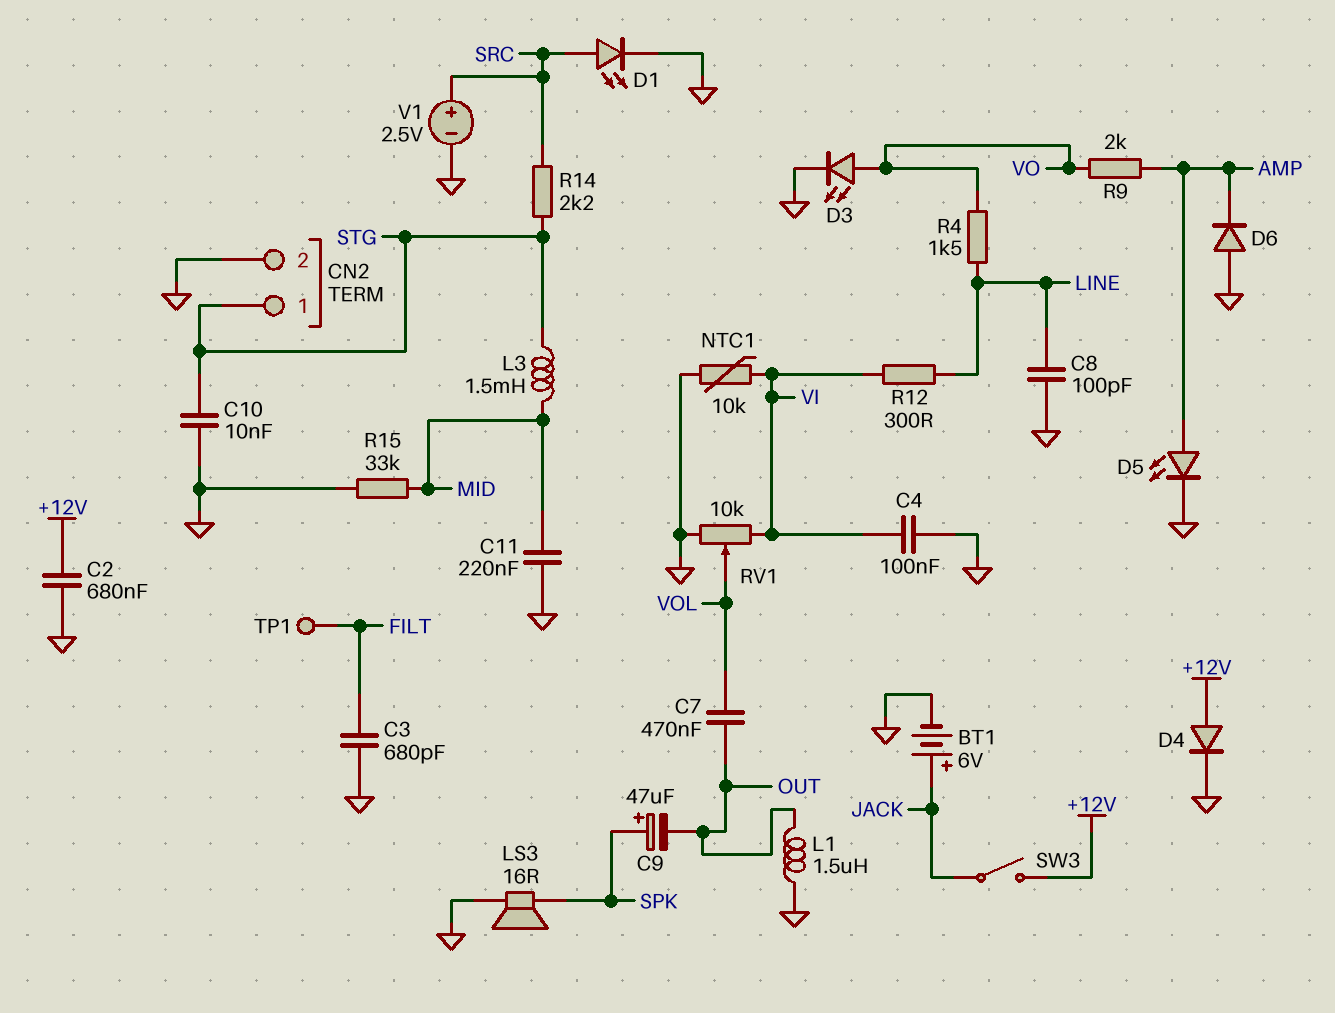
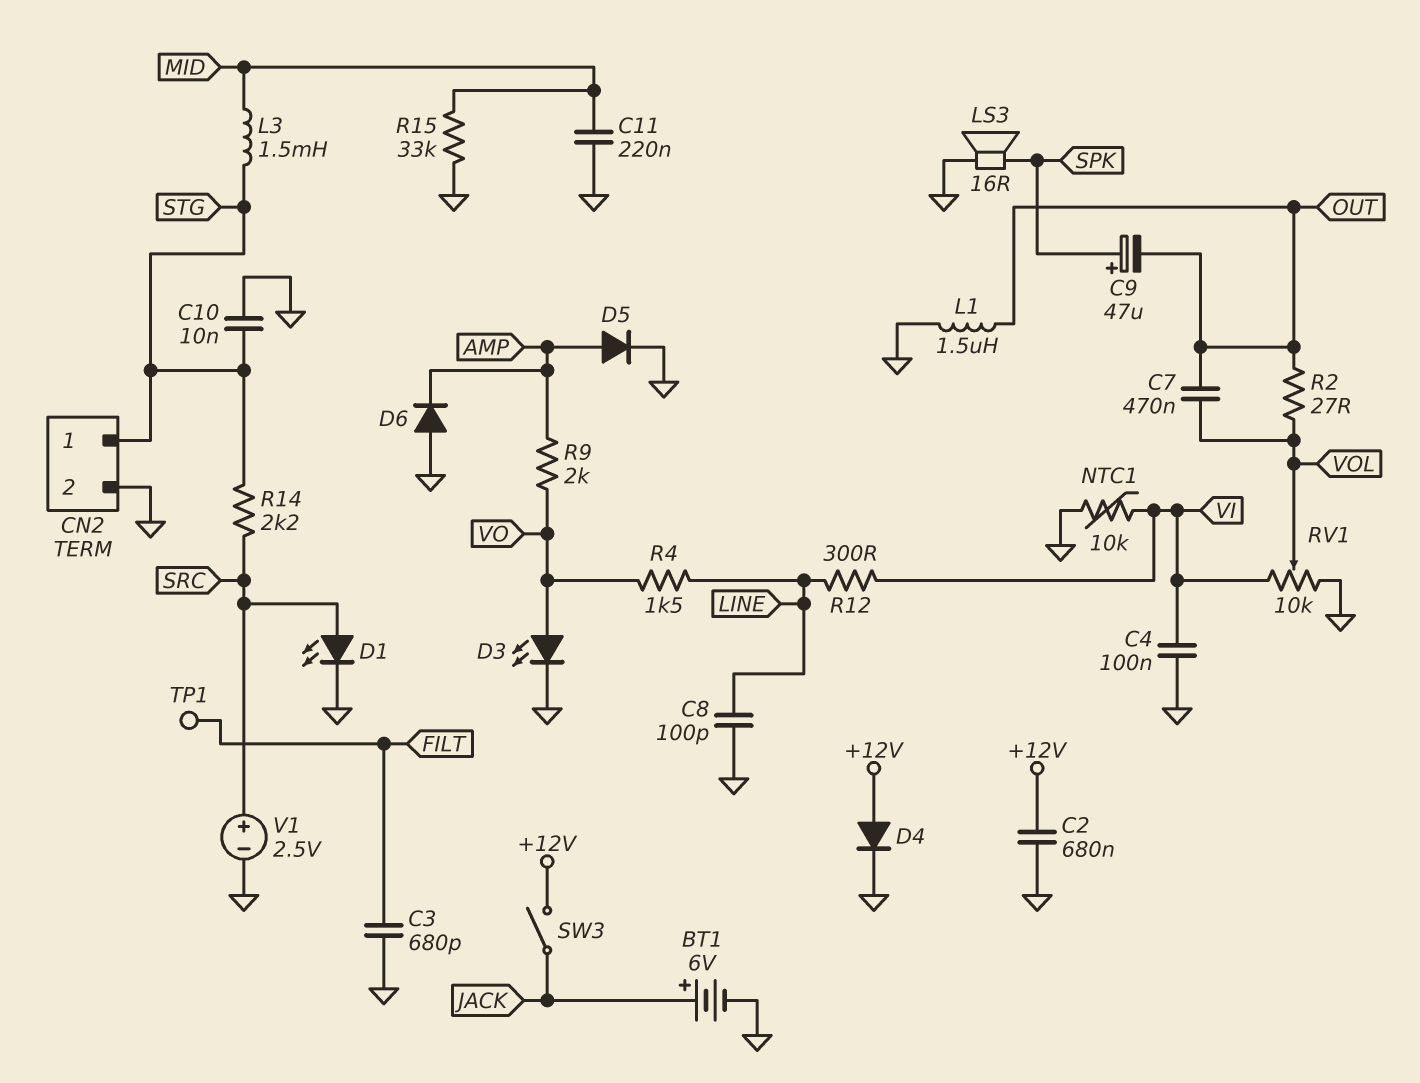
D5: LED (A AMP, K GND) -> diode (A AMP, K GND)
R2: none -> 27 (OUT, VOL)

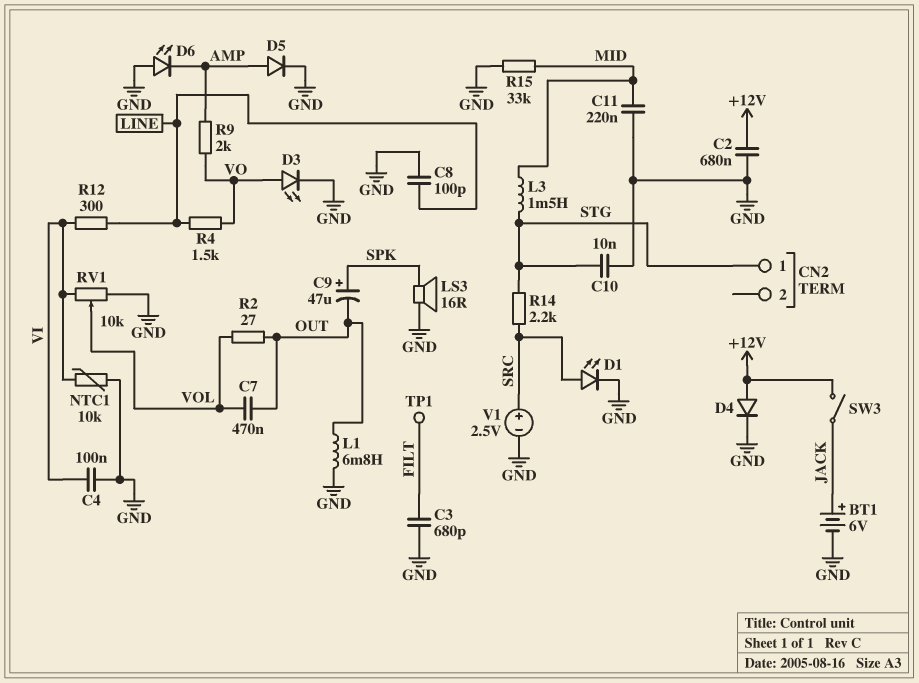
CN2 pin 2: GND -> none
D6: diode (A GND, K AMP) -> LED (A GND, K AMP)
L1: 1.5uH (GND, OUT) -> 6.8mH (GND, OUT)

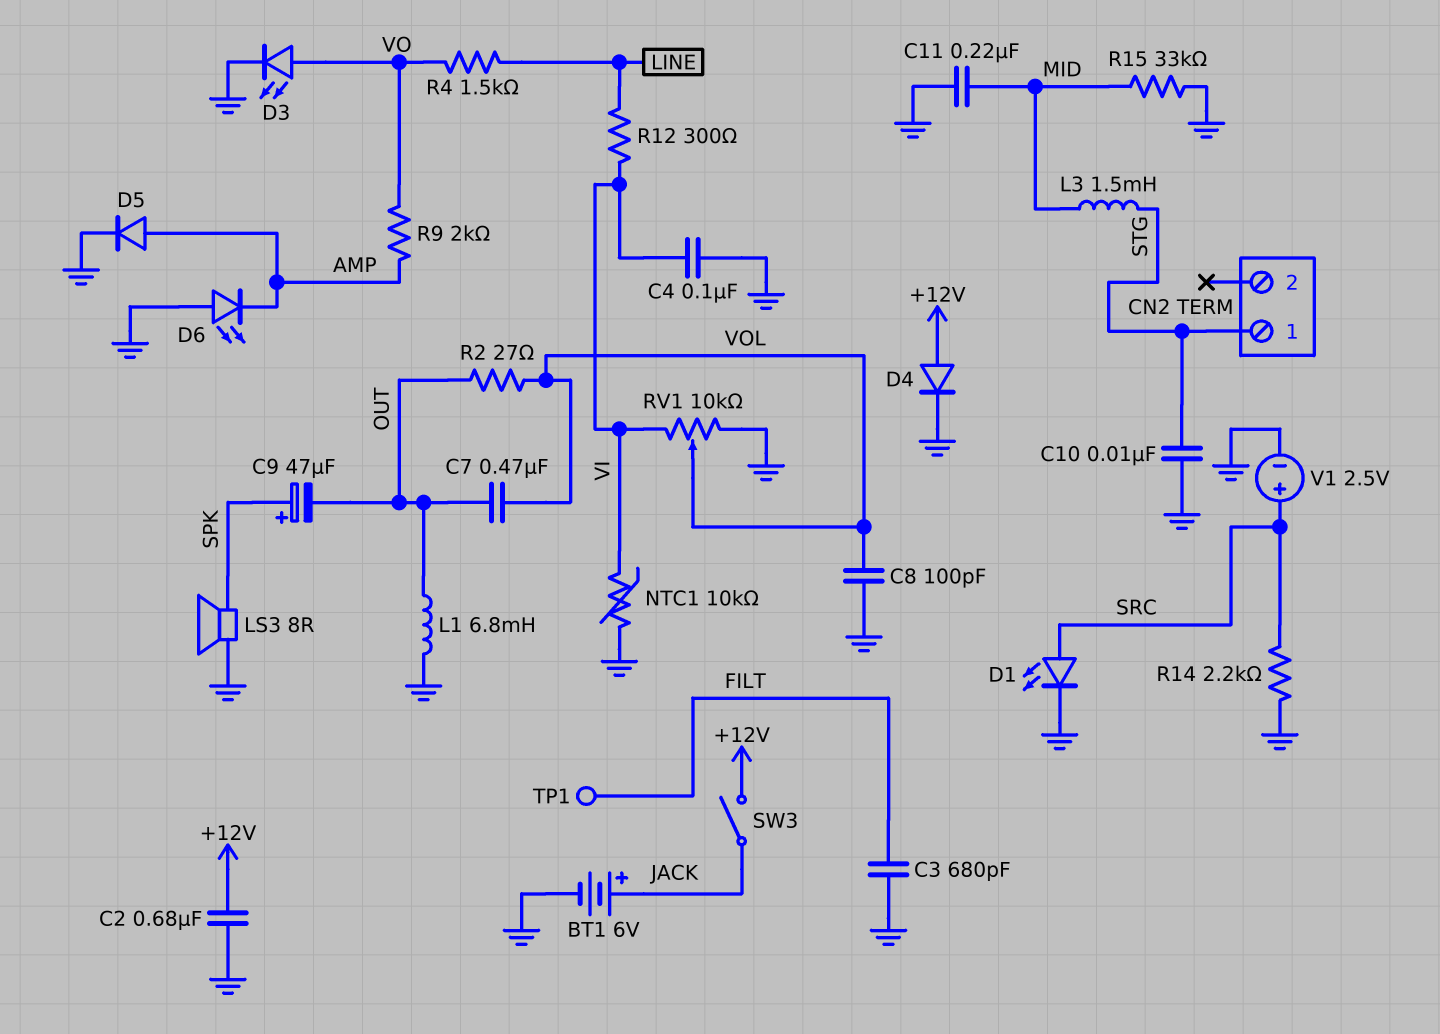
C8: 100pF (GND, LINE) -> 100pF (GND, VOL)
LS3: speaker 16R (GND, SPK) -> speaker 8R (GND, SPK)
R14: 2.2k (SRC, STG) -> 2.2k (GND, SRC)

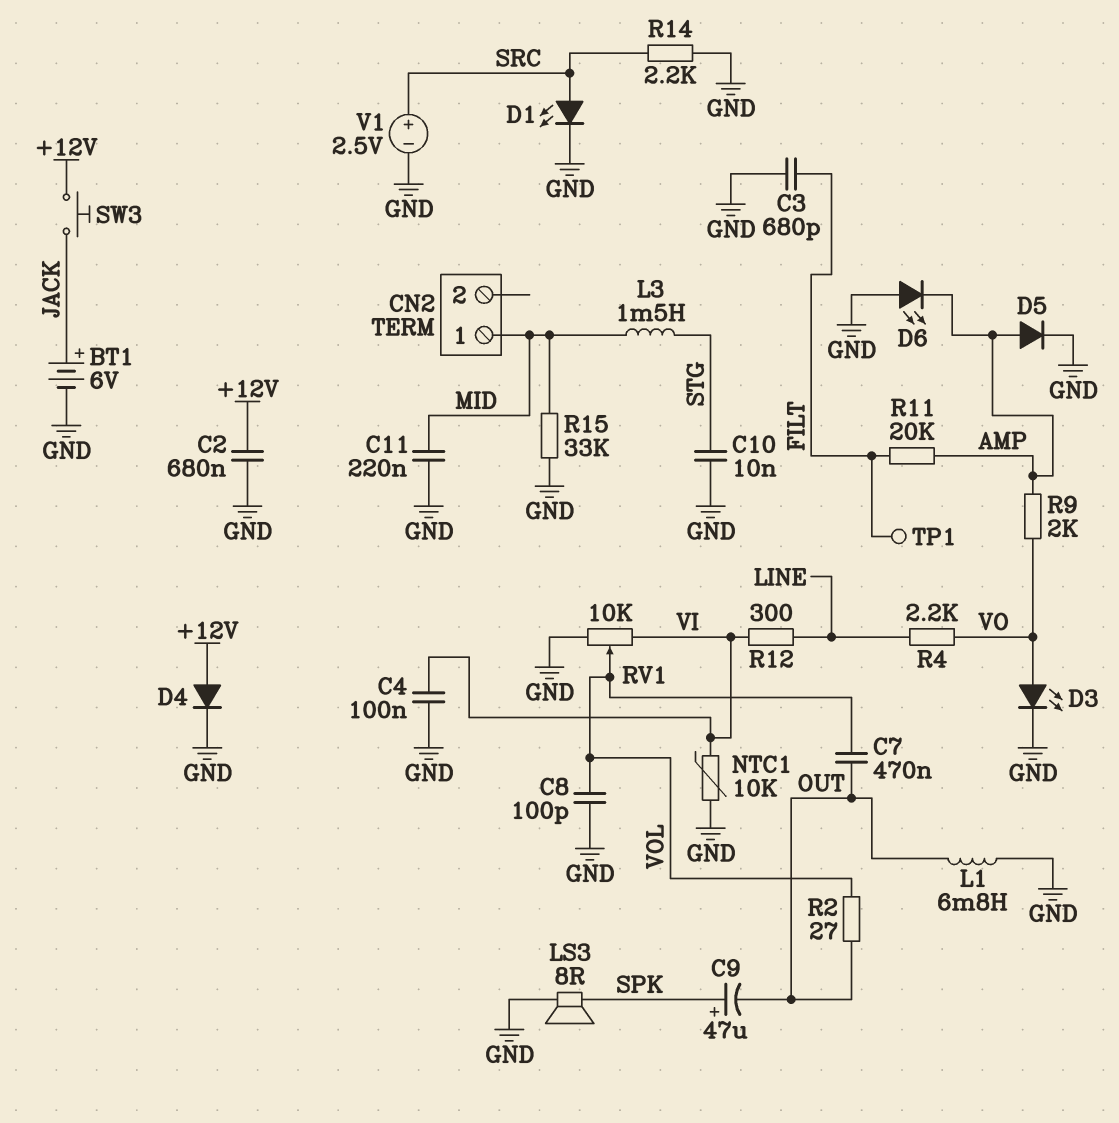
CN2 pin 1: STG -> MID
R4: 1.5k (LINE, VO) -> 2.2k (LINE, VO)
R11: none -> 20k (AMP, FILT)
SW3: switch (+12V, JACK) -> button (+12V, JACK)

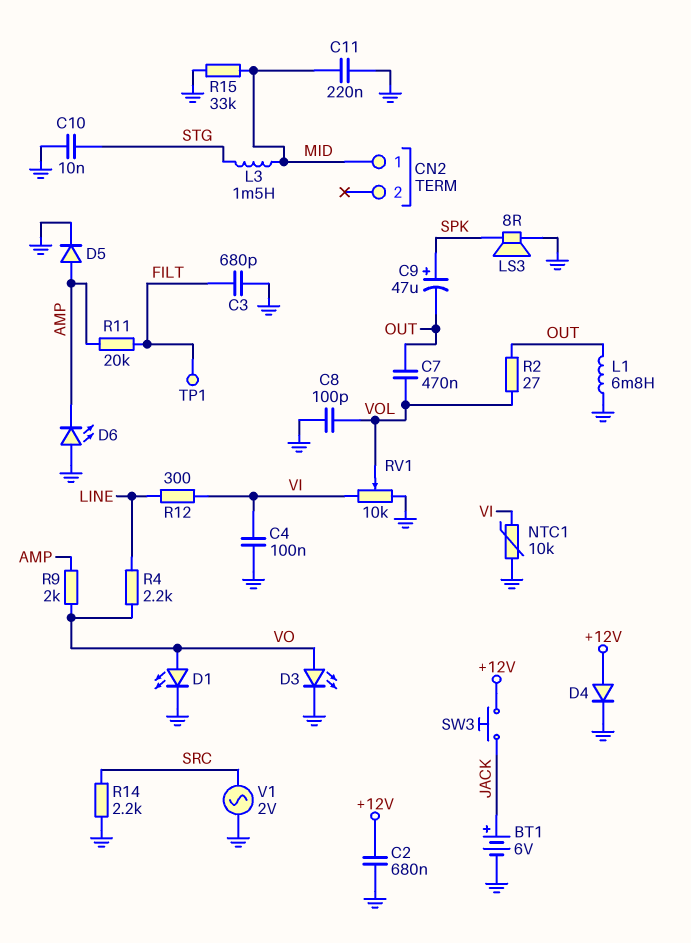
D1: LED (A SRC, K GND) -> LED (A VO, K GND)
V1: 2.5V (plus SRC, minus GND) -> AC 2V (GND, SRC)

